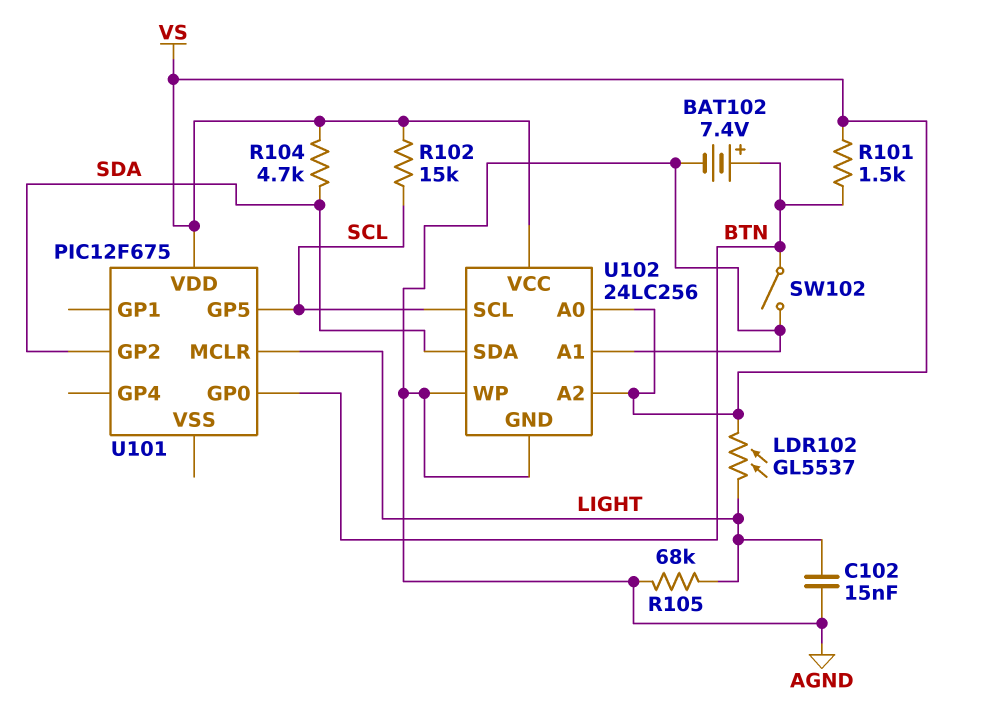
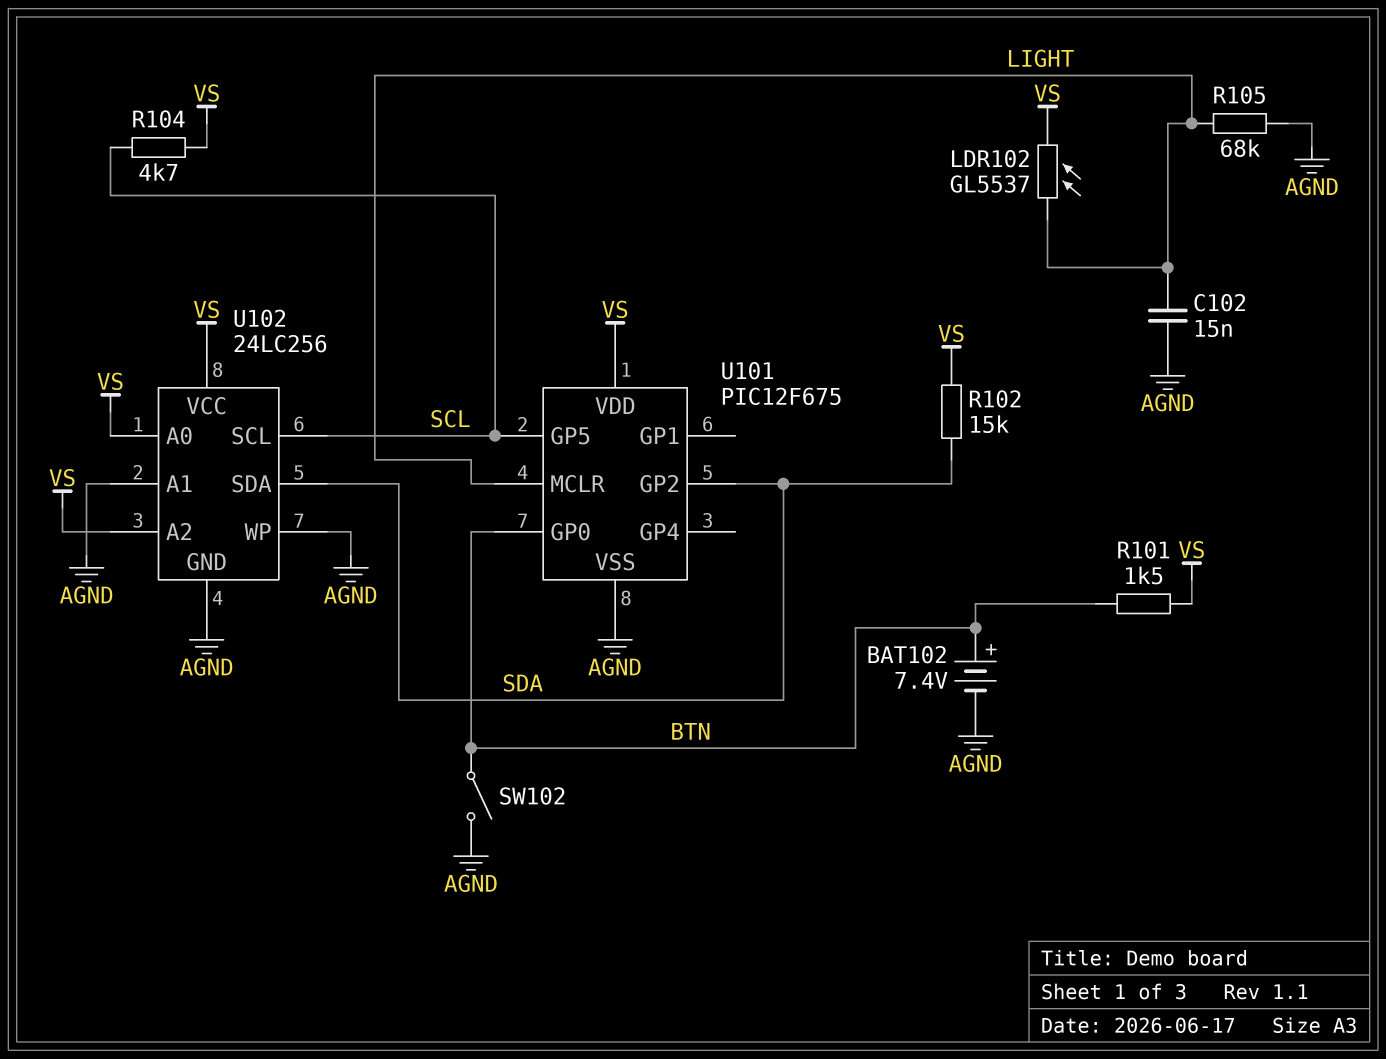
R102: 15k (SCL, VS) -> 15k (SDA, VS)
R104: 4.7k (SDA, VS) -> 4.7k (SCL, VS)
U101 pin VSS: none -> AGND

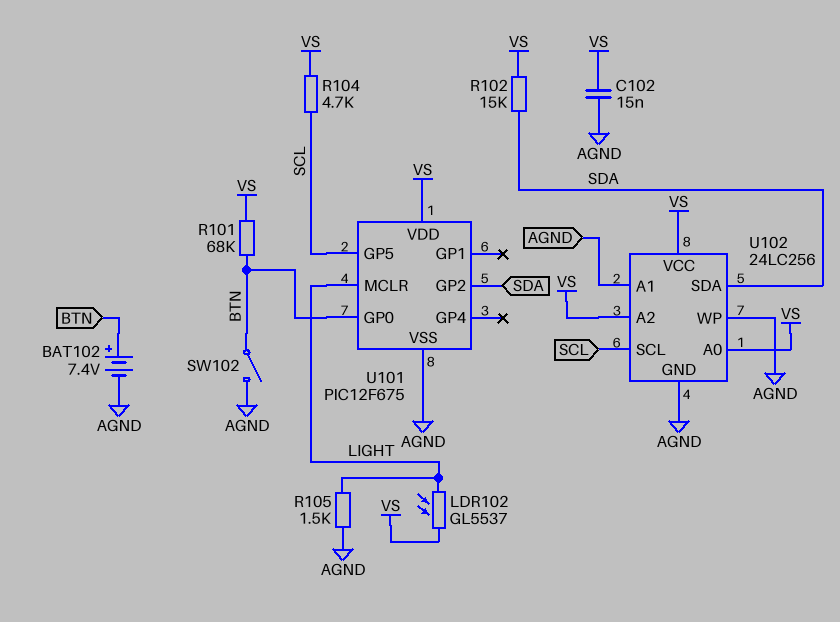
C102: 15nF (AGND, LIGHT) -> 15nF (AGND, VS)
R101: 1.5k (BTN, VS) -> 68k (BTN, VS)
R105: 68k (AGND, LIGHT) -> 1.5k (AGND, LIGHT)

